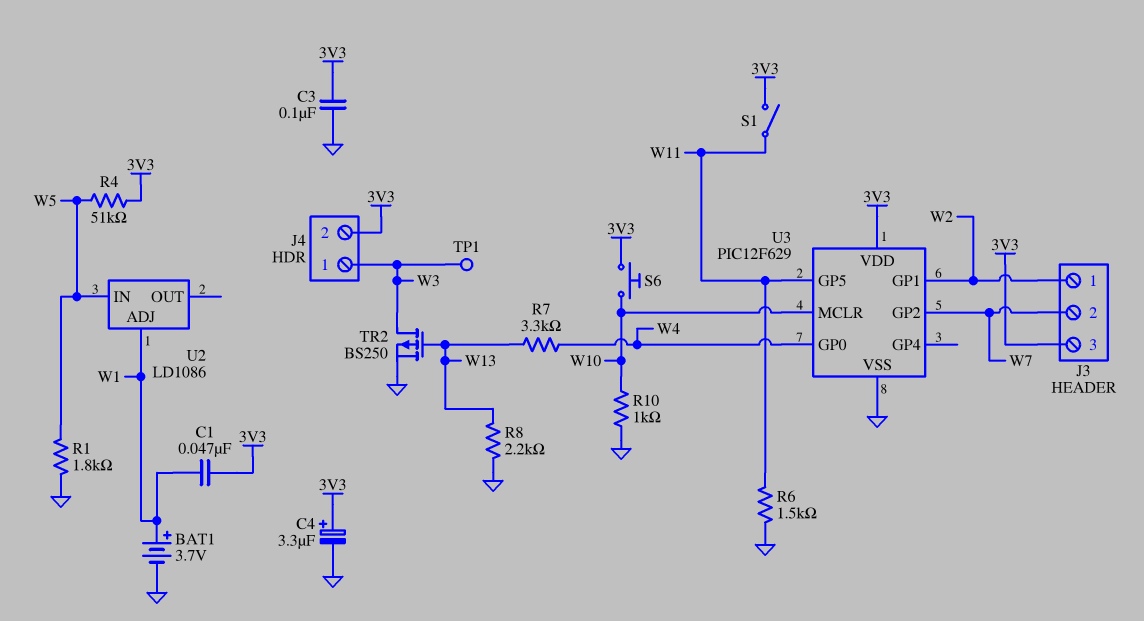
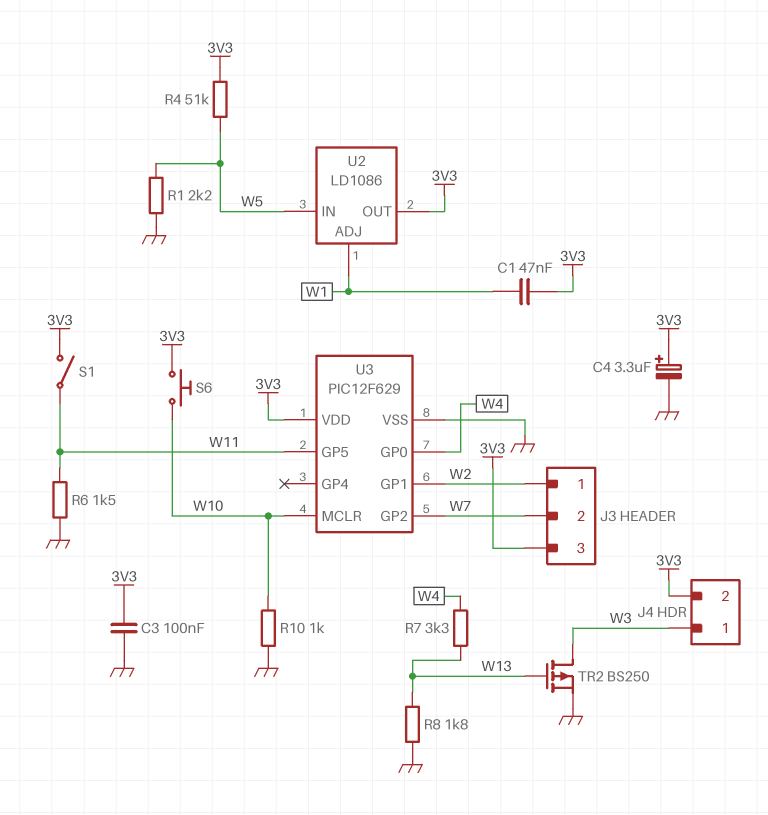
BAT1: 3.7V (plus W1, minus GND) -> none
R1: 1.8k (GND, W5) -> 2.2k (GND, W5)
R8: 2.2k (GND, W13) -> 1.8k (GND, W13)
TP1: test point (W3) -> none
U2 pin OUT: none -> 3V3

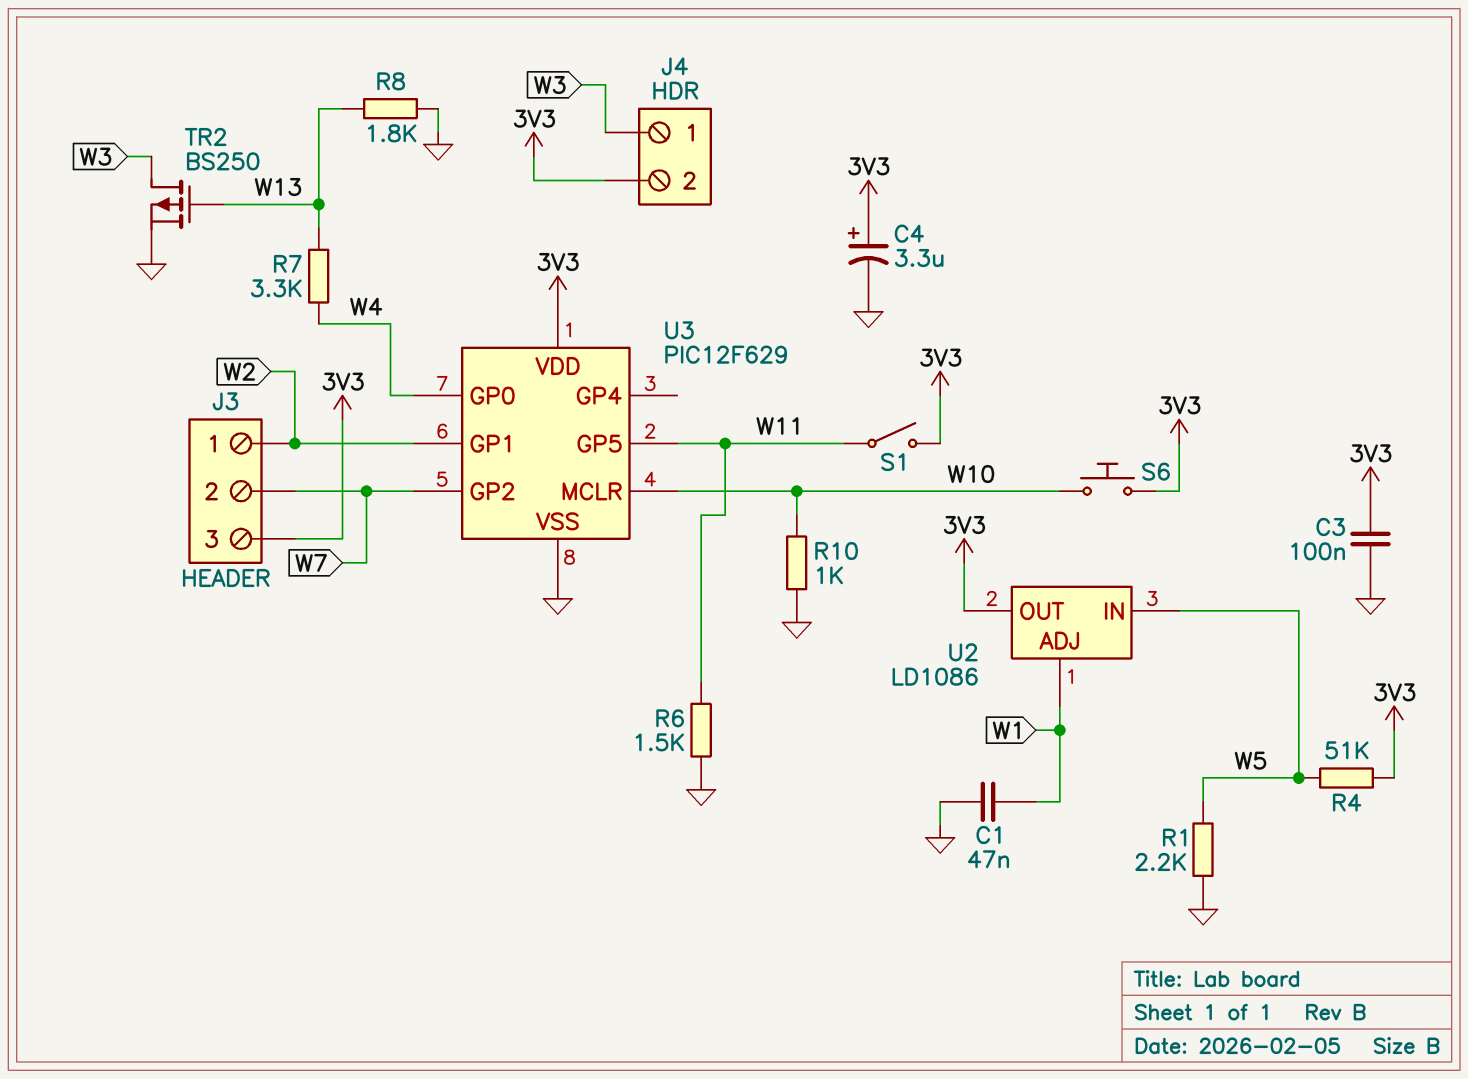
C1: 47nF (3V3, W1) -> 47nF (GND, W1)

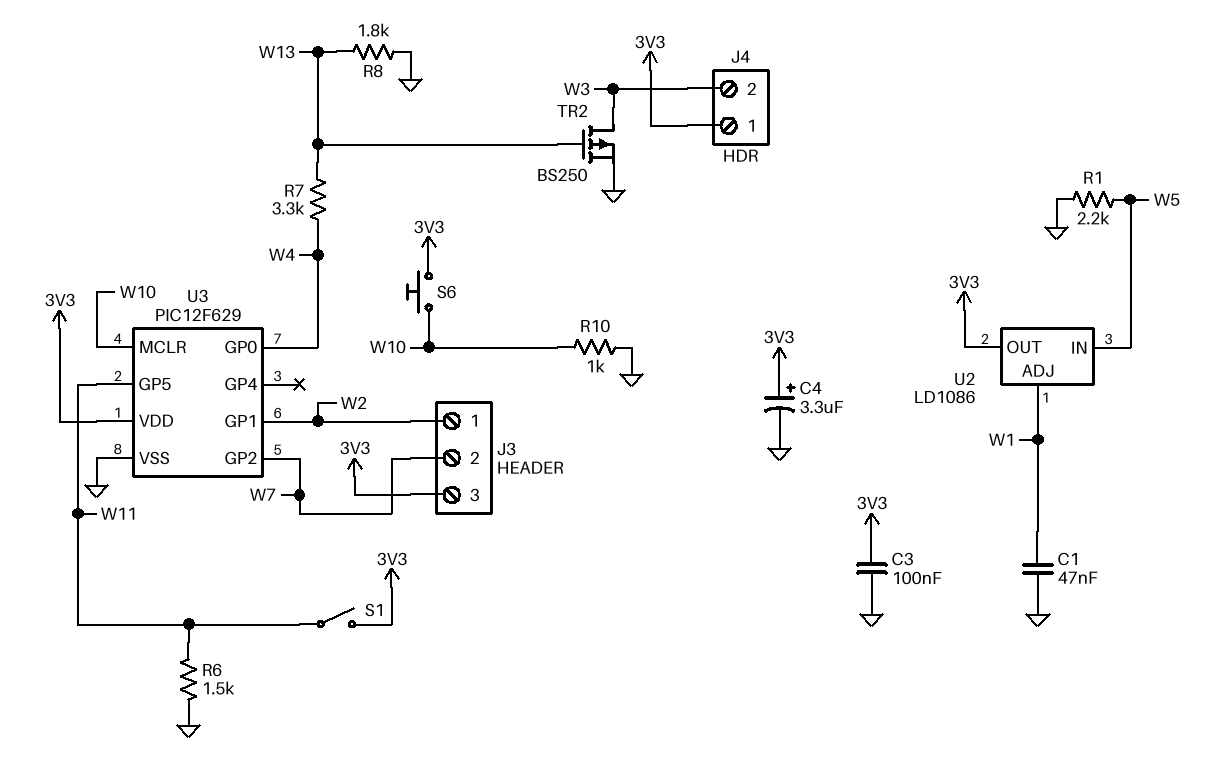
J4 pin 1: W3 -> 3V3
J4 pin 2: 3V3 -> W3
R4: 51k (3V3, W5) -> none

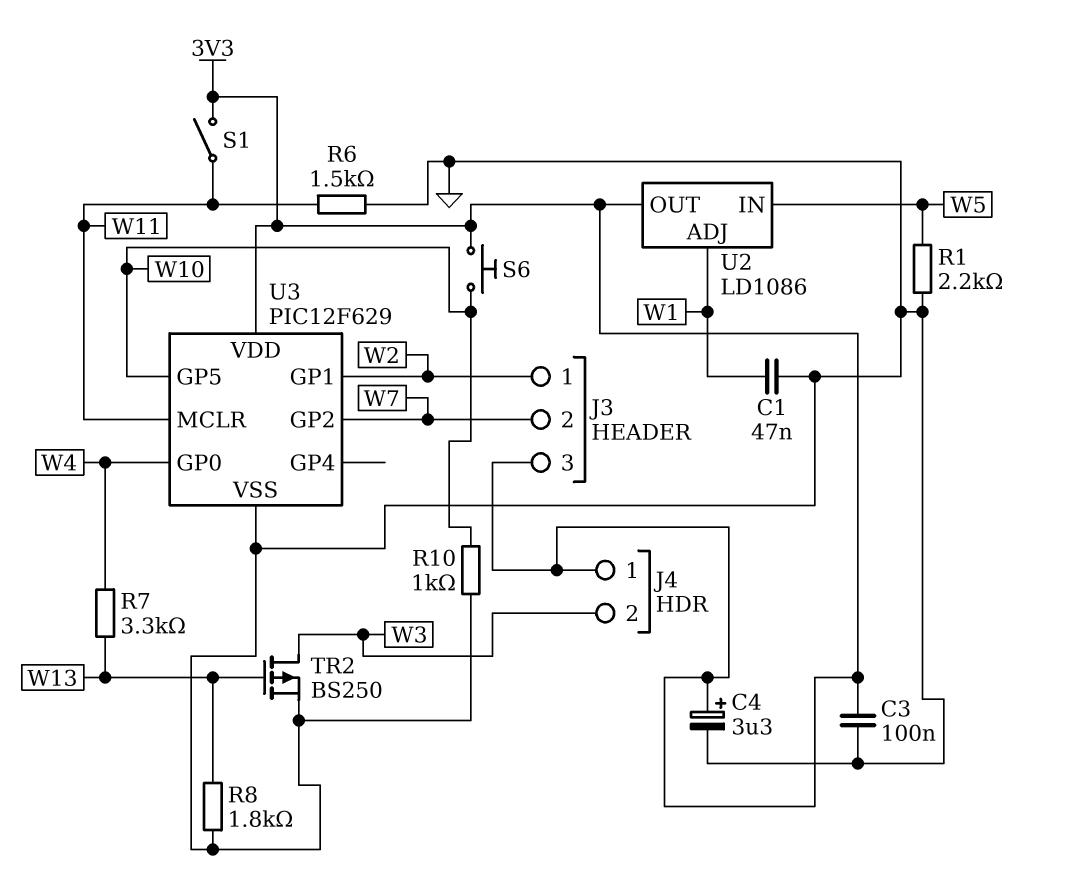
U3 pin GP5: W11 -> W10
U3 pin MCLR: W10 -> W11

